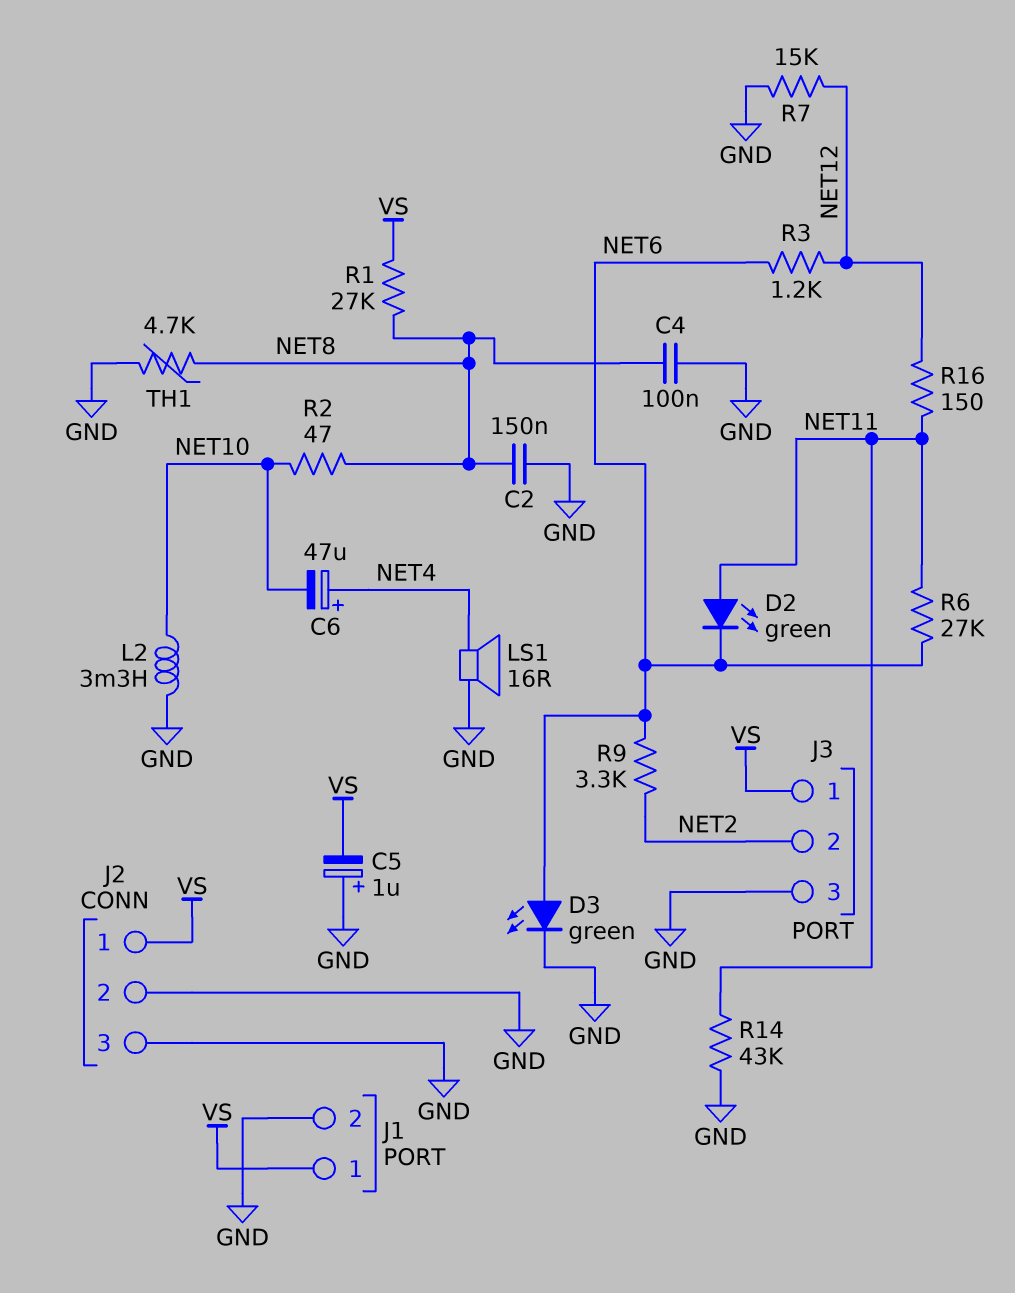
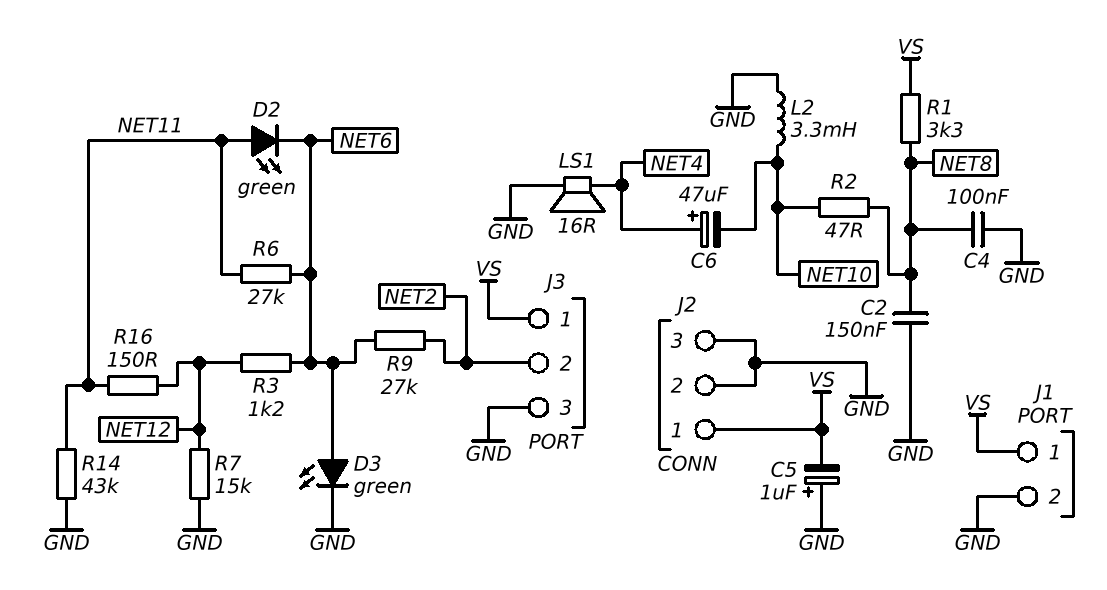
R1: 27k (NET8, VS) -> 3.3k (NET8, VS)
R9: 3.3k (NET2, NET6) -> 27k (NET2, NET6)
TH1: 4.7k (GND, NET8) -> none

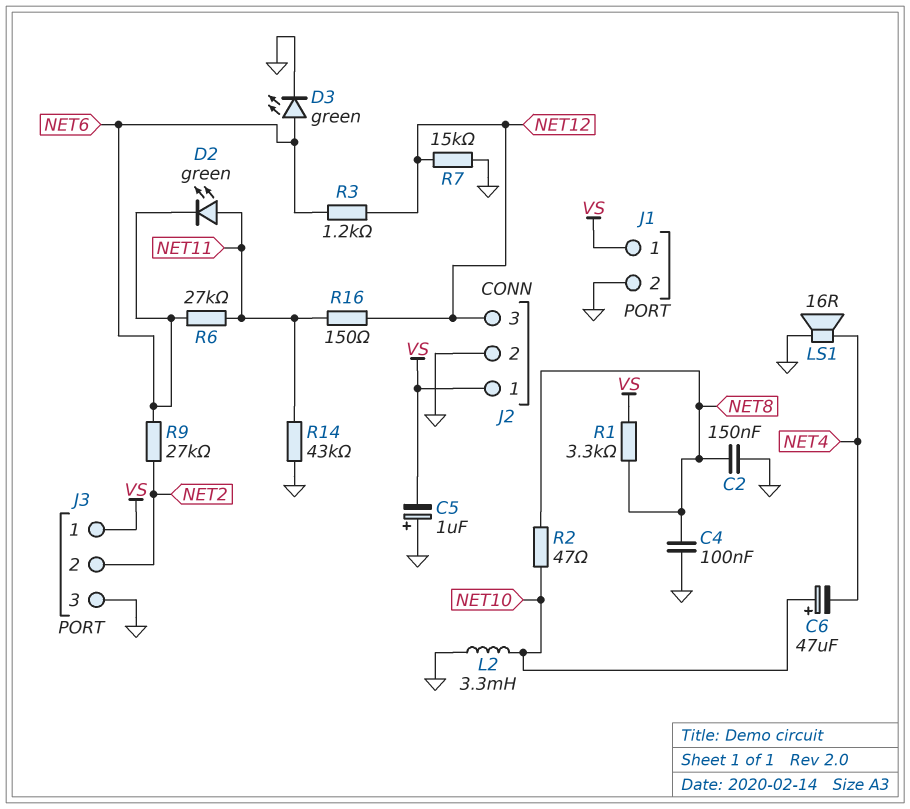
C6: 47uF (plus NET4, minus NET10) -> 47uF (plus NET10, minus NET4)
J2 pin 3: GND -> NET12

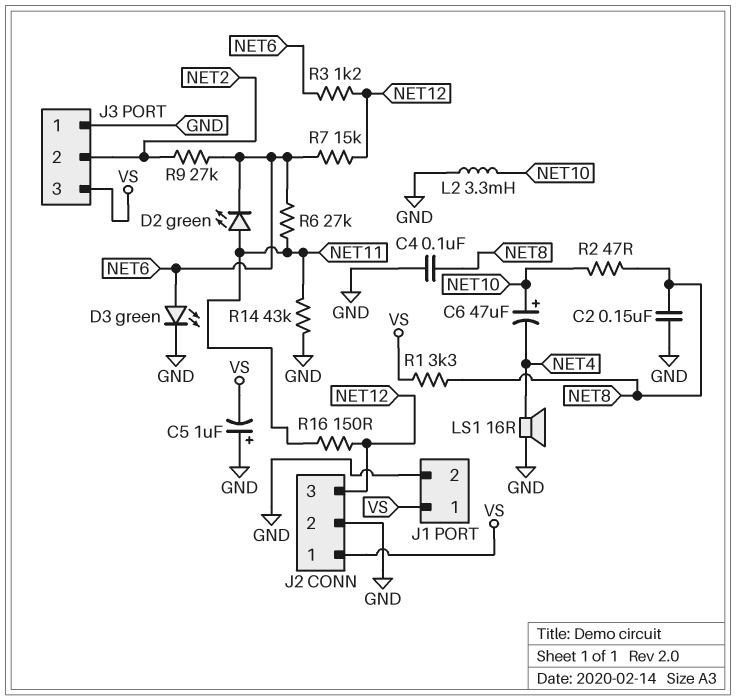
J3 pin 1: VS -> GND
J3 pin 3: GND -> VS
R7: 15k (GND, NET12) -> 15k (NET6, NET12)

